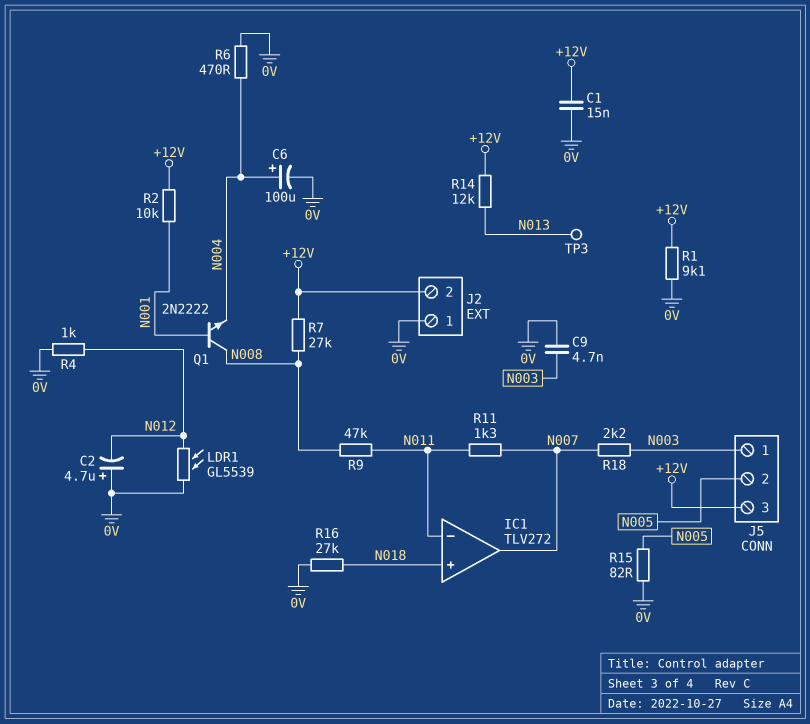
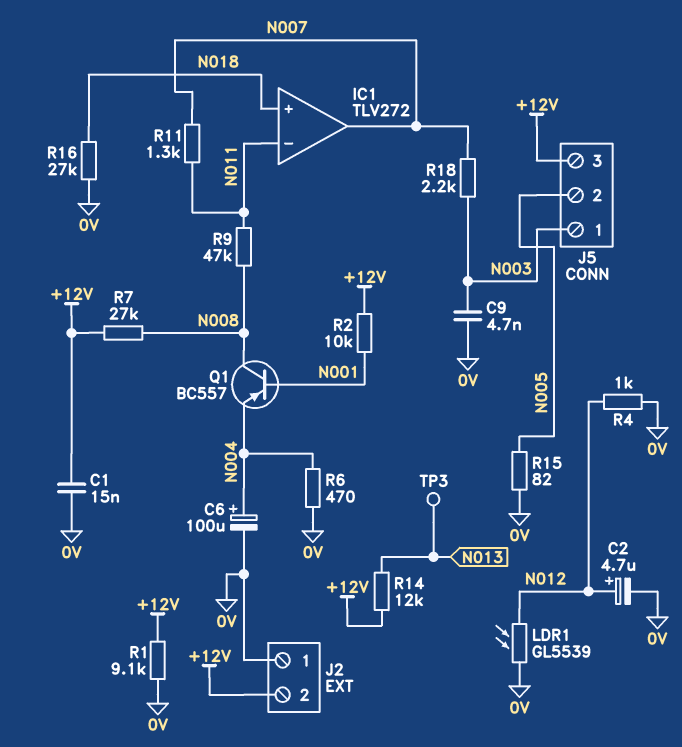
C2: 4.7uF (plus 0V, minus N012) -> 4.7uF (plus N012, minus 0V)
Q1: NPN 2N2222 (B N001, C N008, E N004) -> PNP BC557 (B N001, C N008, E N004)

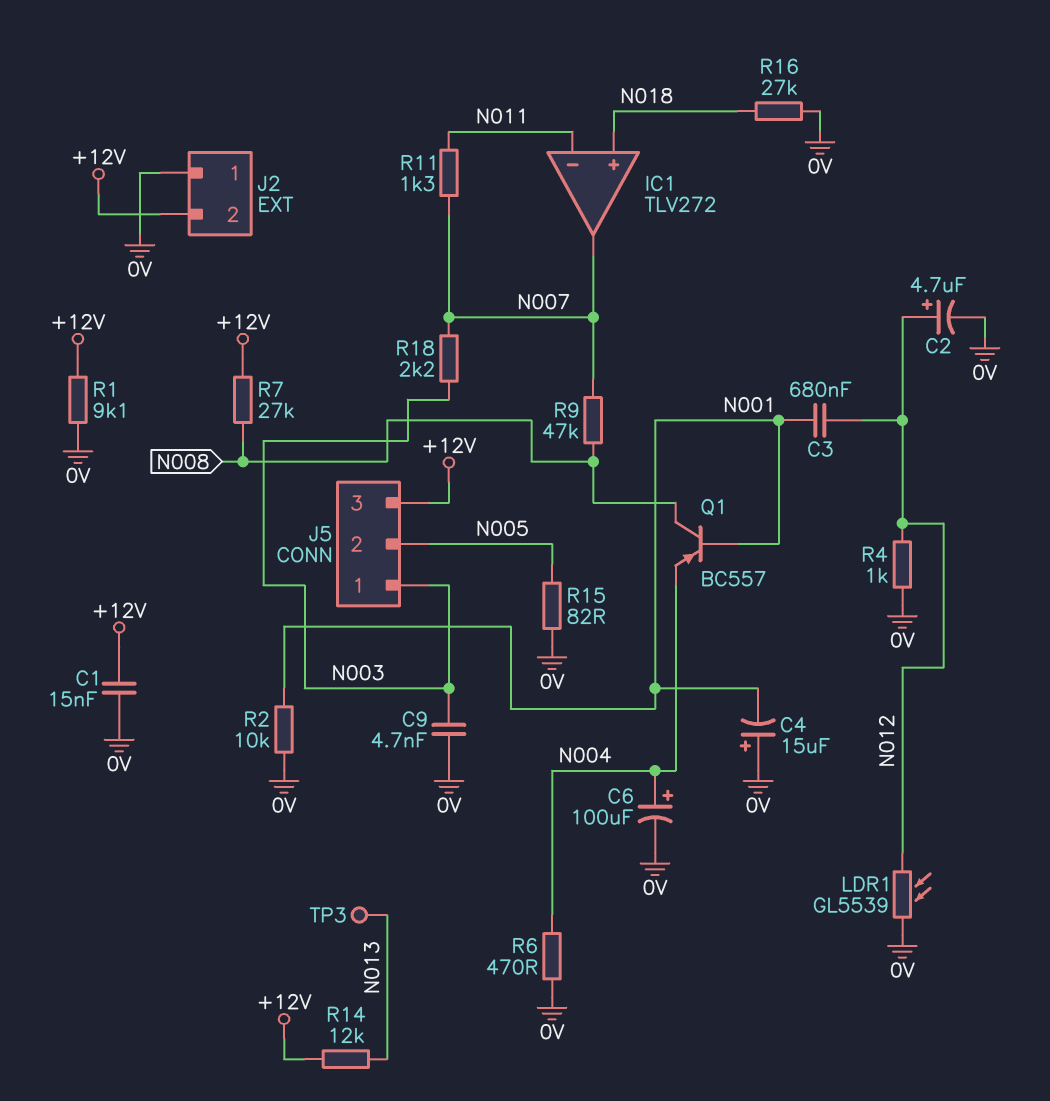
C3: none -> 680nF (N001, N012)
C4: none -> 15uF (plus 0V, minus N001)
R2: 10k (+12V, N001) -> 10k (0V, N001)
R9: 47k (N008, N011) -> 47k (N007, N008)

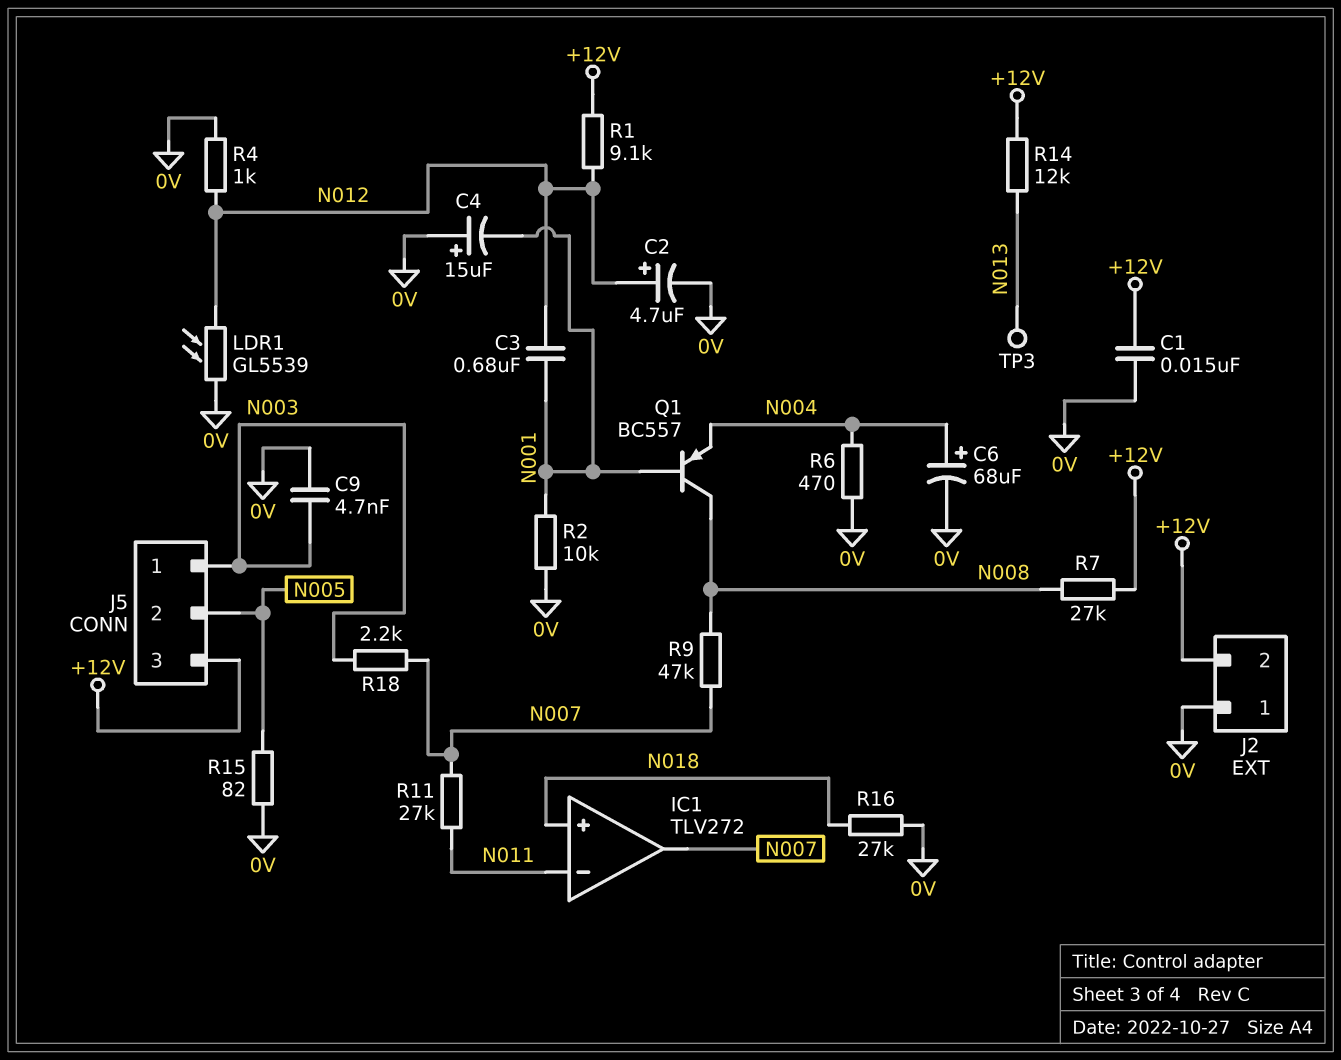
C6: 100uF (plus N004, minus 0V) -> 68uF (plus N004, minus 0V)
R1: 9.1k (+12V, 0V) -> 9.1k (+12V, N012)
R11: 1.3k (N007, N011) -> 27k (N007, N011)

